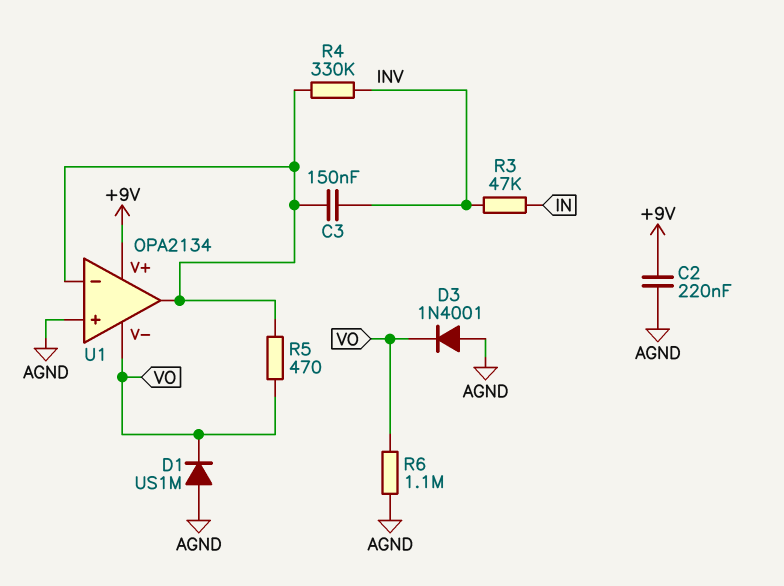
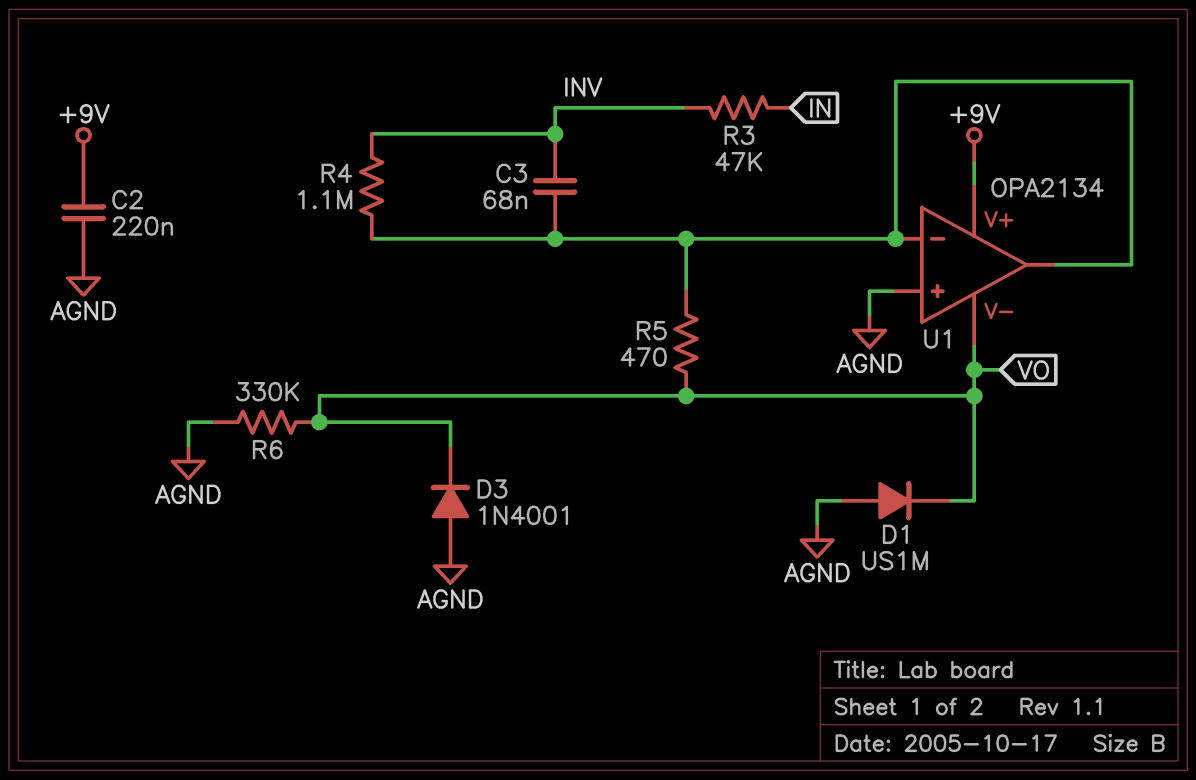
C3: 150nF (INV, U1/in-) -> 68nF (INV, U1/in-)
R4: 330k (INV, U1/in-) -> 1.1M (INV, U1/in-)
R6: 1.1M (AGND, VO) -> 330k (AGND, VO)

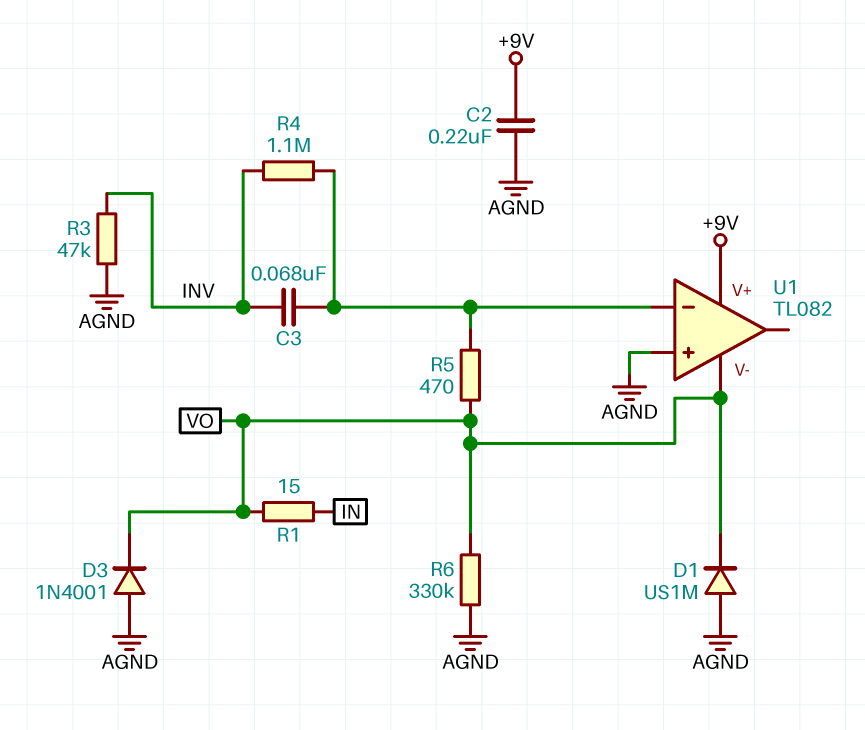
R1: none -> 15 (IN, VO)
R3: 47k (IN, INV) -> 47k (AGND, INV)
U1: OPA2134 -> TL082
U1 pin out: U1/in- -> none

